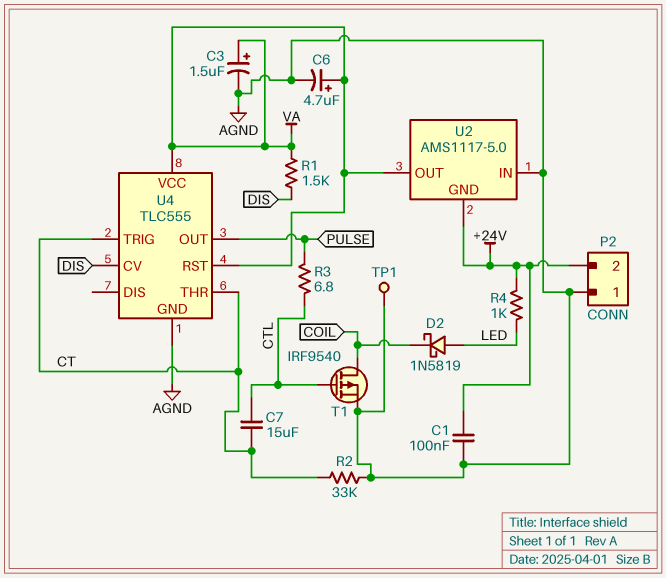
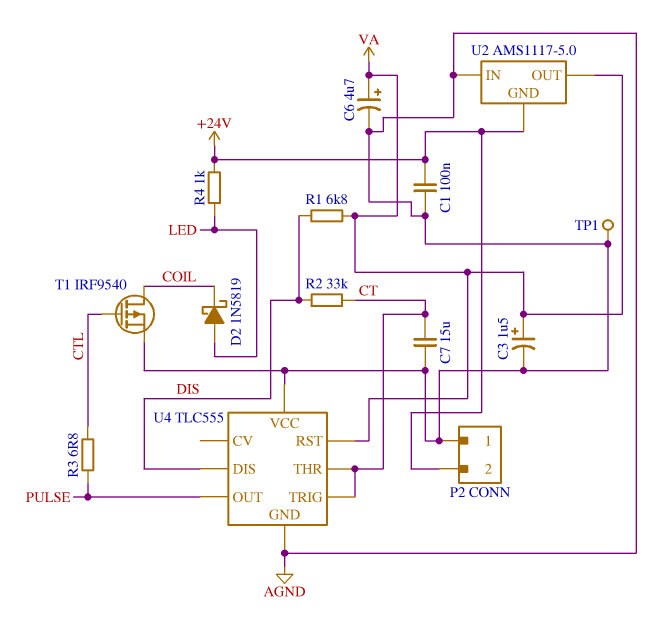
C7: 15uF (CT, CTL) -> 15uF (AGND, CT)
R1: 1.5k (DIS, VA) -> 6.8k (DIS, VA)
R2: 33k (AGND, CT) -> 33k (CT, DIS)
U4 pin CV: DIS -> none
U4 pin DIS: none -> DIS
U4 pin VCC: VA -> AGND

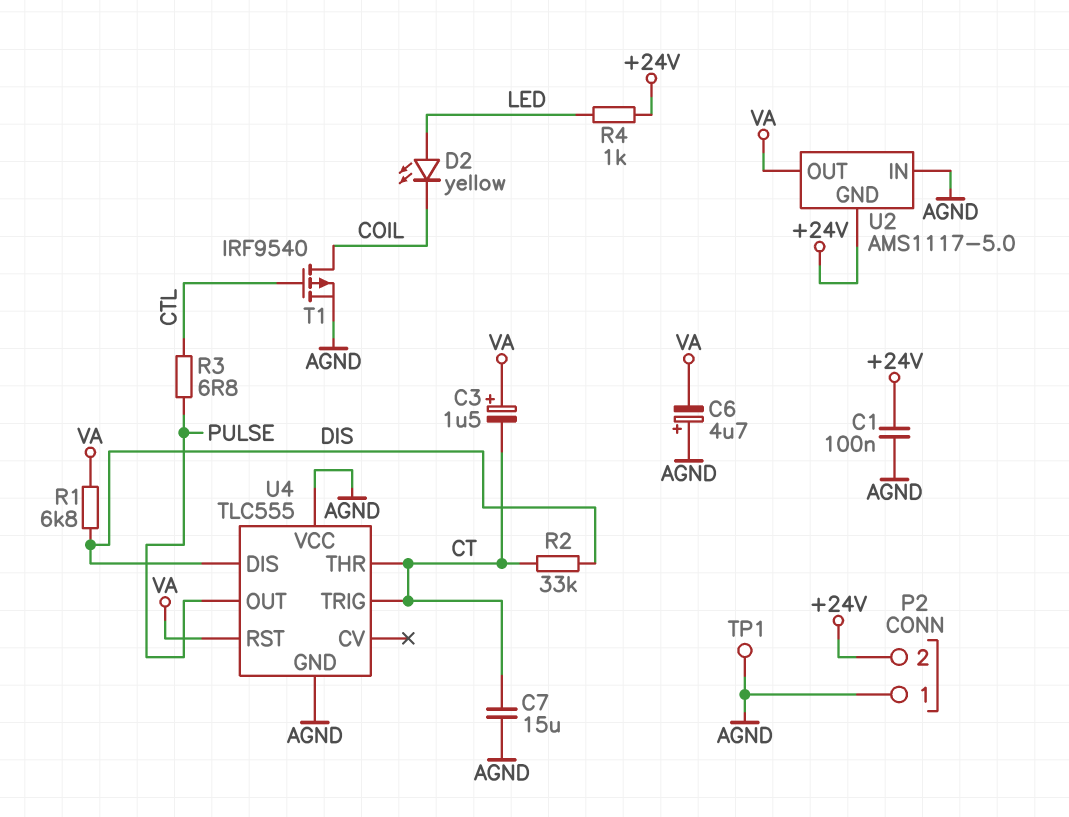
C3: 1.5uF (plus VA, minus AGND) -> 1.5uF (plus VA, minus CT)
C6: 4.7uF (plus VA, minus AGND) -> 4.7uF (plus AGND, minus VA)
D2: schottky 1N5819 (A LED, K COIL) -> LED yellow (A LED, K COIL)

